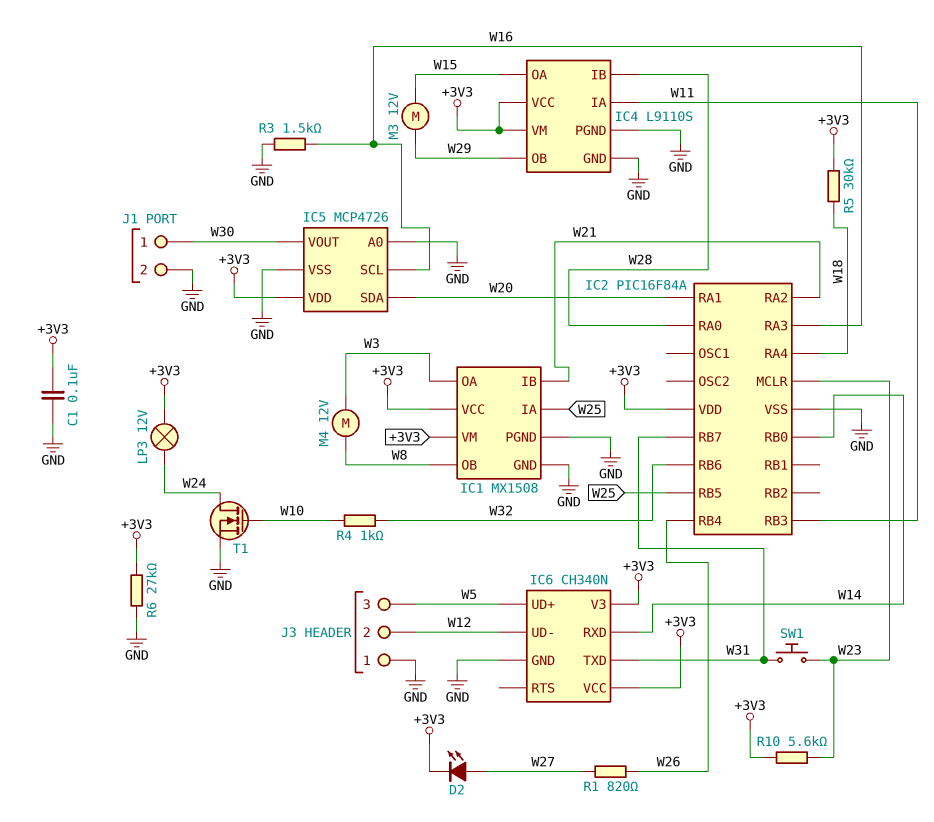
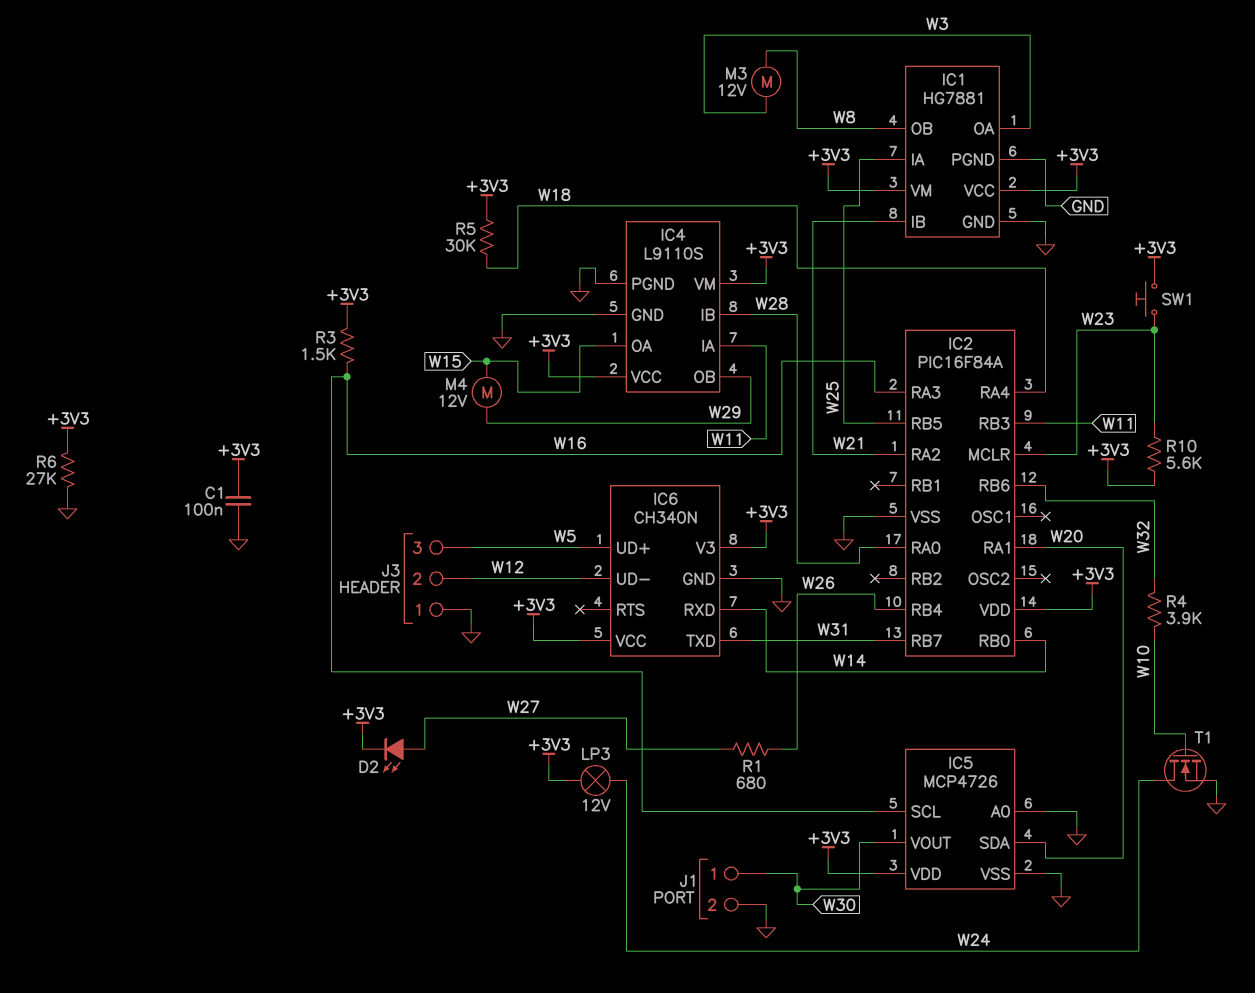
IC1: MX1508 -> HG7881
M3: motor 12V (W15, W29) -> motor 12V (W3, W8)
M4: motor 12V (W3, W8) -> motor 12V (W15, W29)
R1: 820 (W26, W27) -> 680 (W26, W27)
R3: 1.5k (GND, W16) -> 1.5k (+3V3, W16)
R4: 1k (W10, W32) -> 3.9k (W10, W32)
SW1: button (W23, W31) -> button (+3V3, W23)

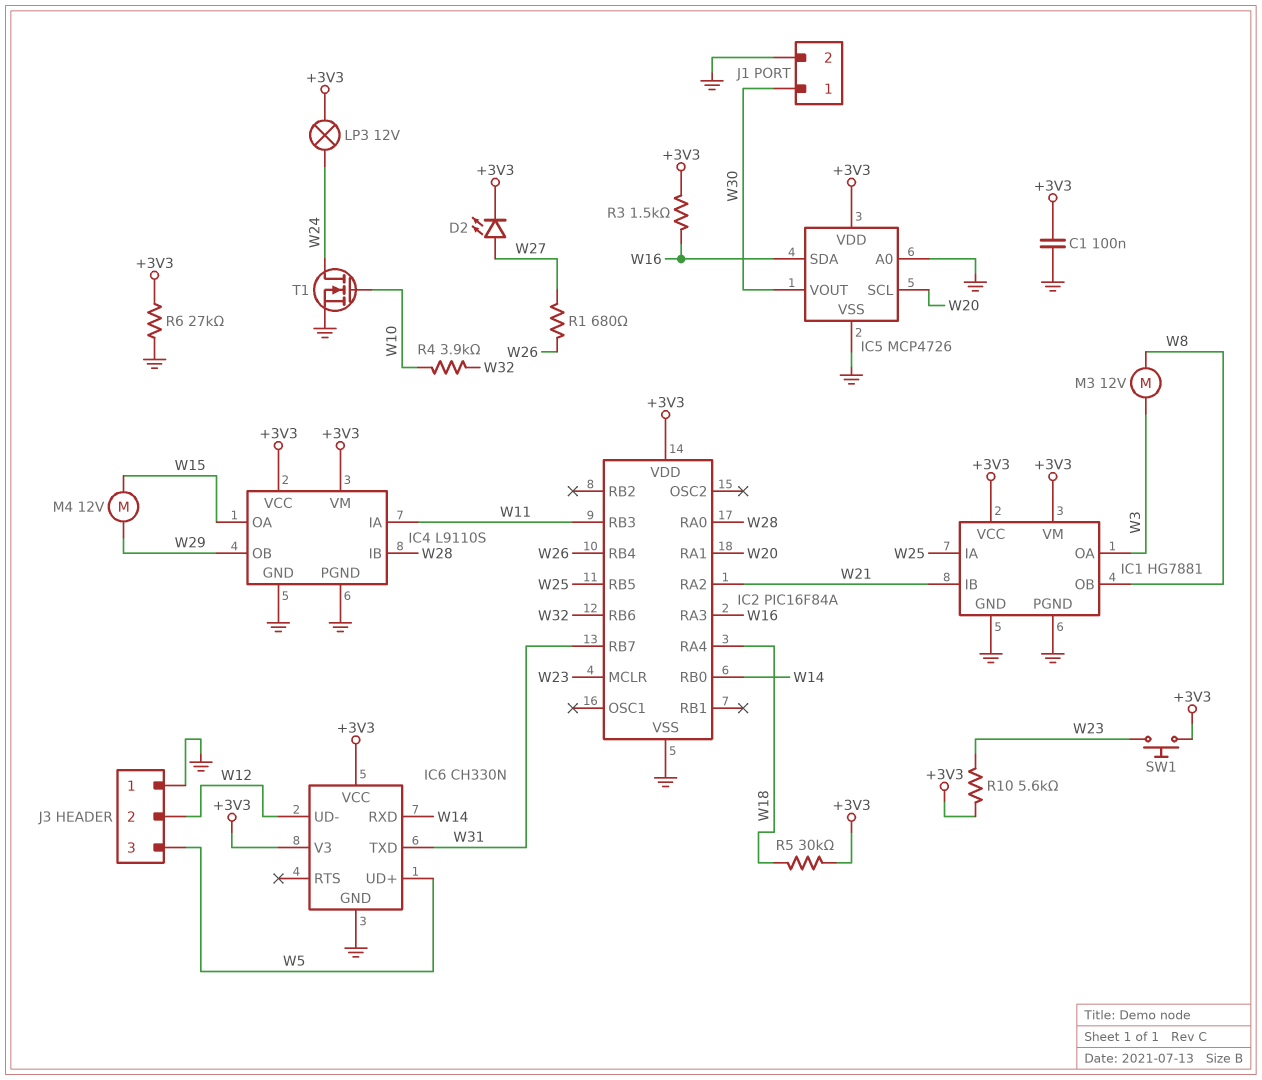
IC5 pin SCL: W16 -> W20
IC5 pin SDA: W20 -> W16
IC6: CH340N -> CH330N

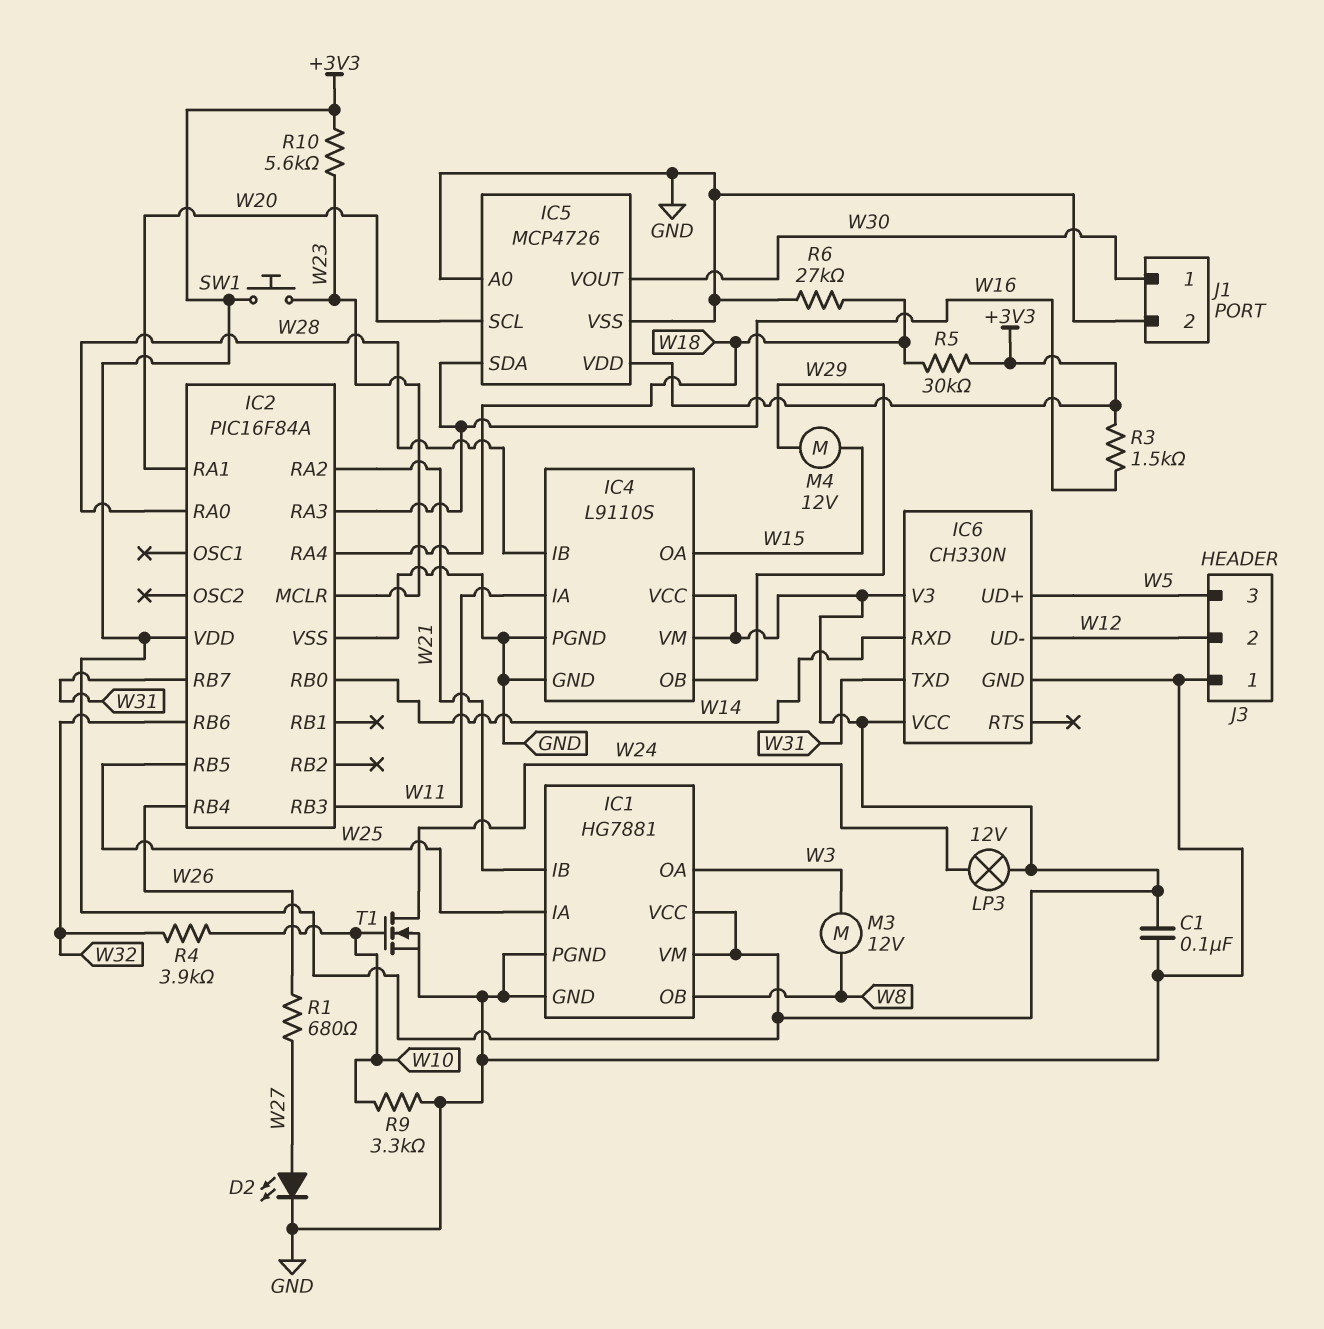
D2: LED (A W27, K +3V3) -> LED (A W27, K GND)
R6: 27k (+3V3, GND) -> 27k (GND, W18)
R9: none -> 3.3k (GND, W10)

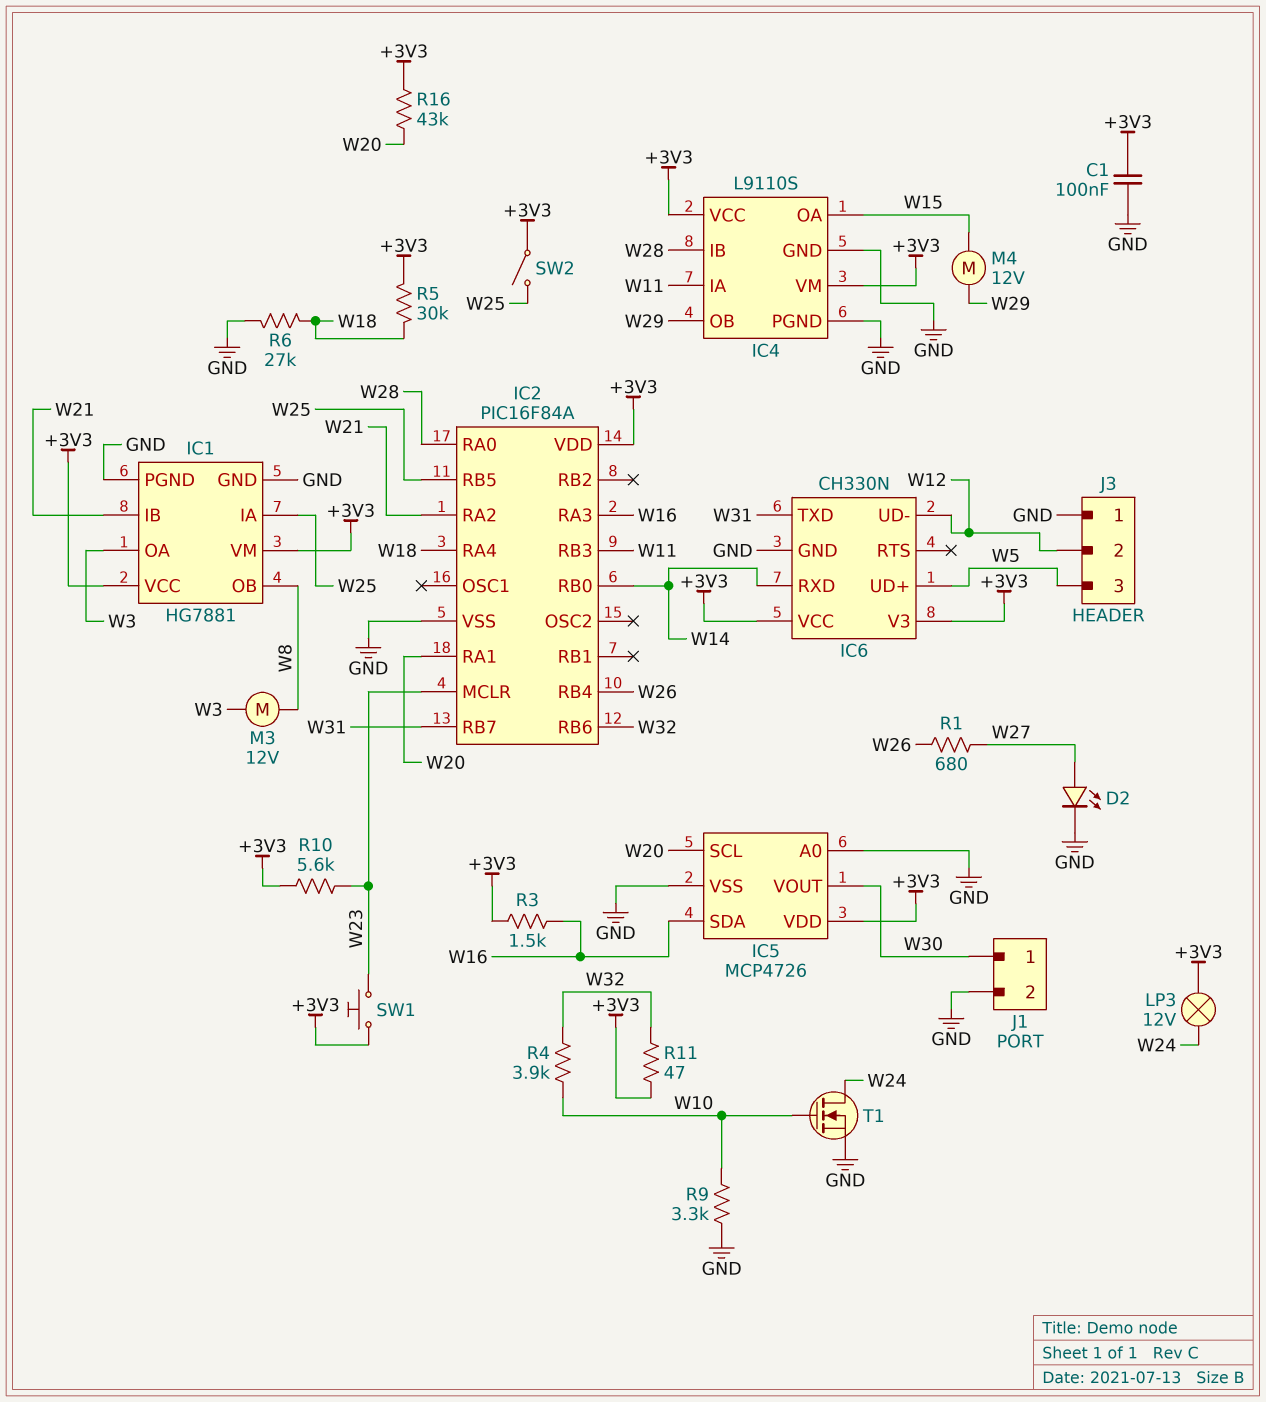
R11: none -> 47 (+3V3, W32)
R16: none -> 43k (+3V3, W20)
SW2: none -> switch (+3V3, W25)

